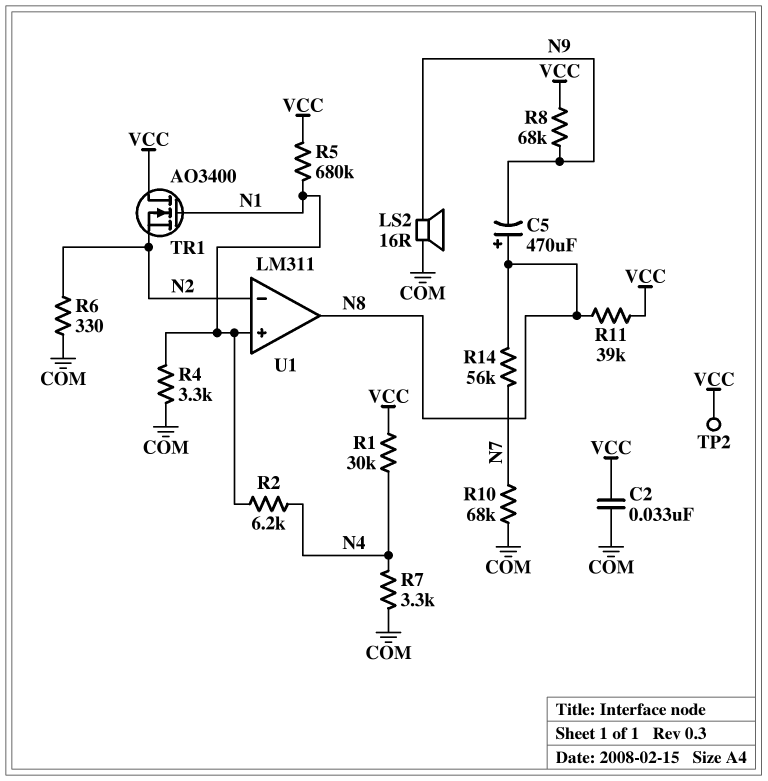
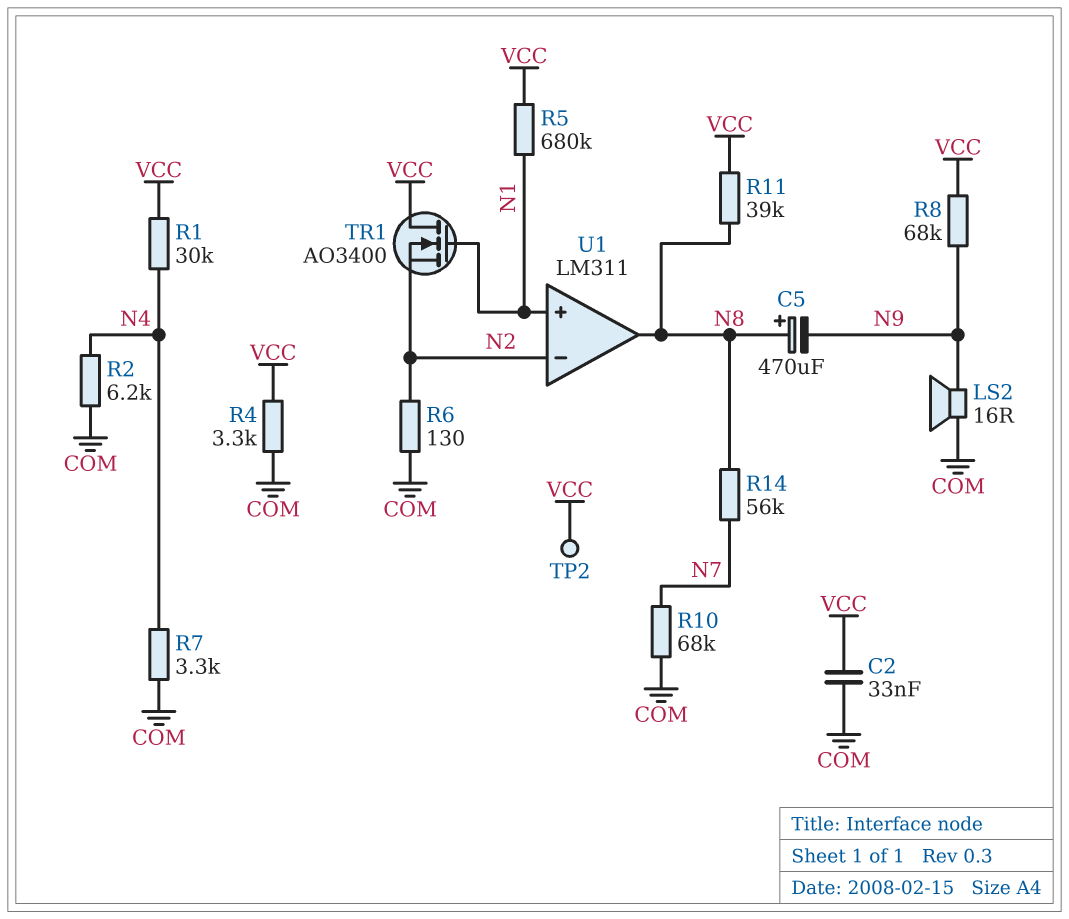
R2: 6.2k (N1, N4) -> 6.2k (COM, N4)
R4: 3.3k (COM, N1) -> 3.3k (COM, VCC)
R6: 330 (COM, N2) -> 130 (COM, N2)

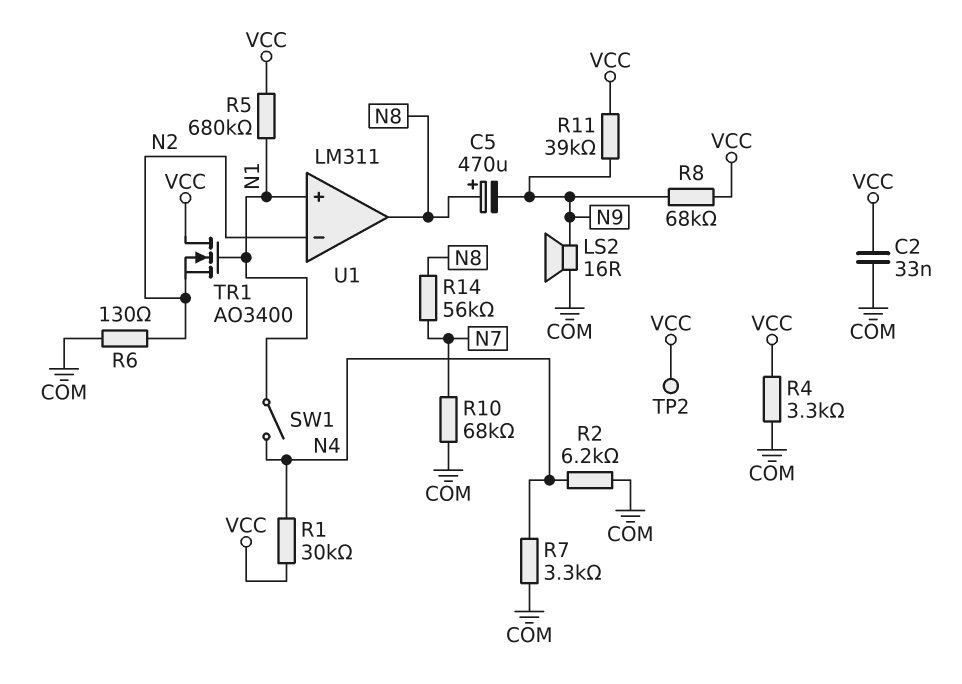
R11: 39k (N8, VCC) -> 39k (N9, VCC)
SW1: none -> switch (N1, N4)

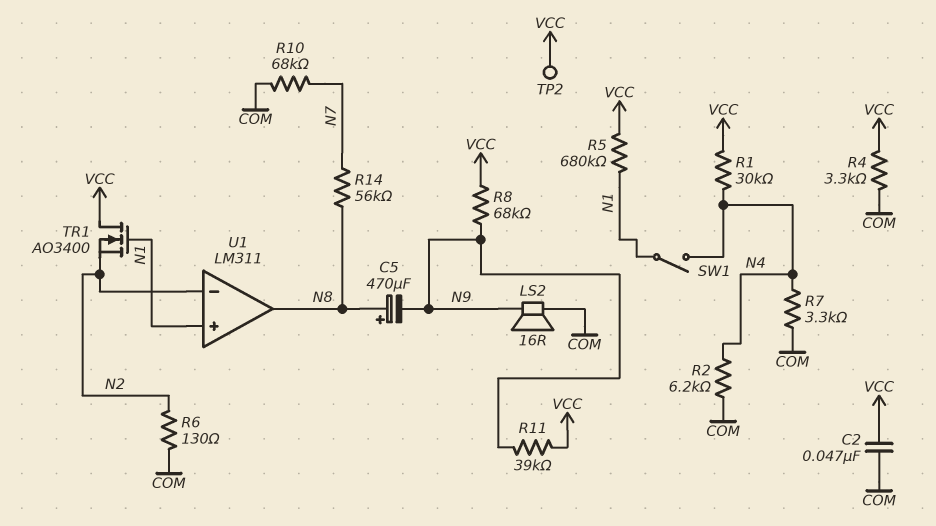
C2: 33nF (COM, VCC) -> 47nF (COM, VCC)

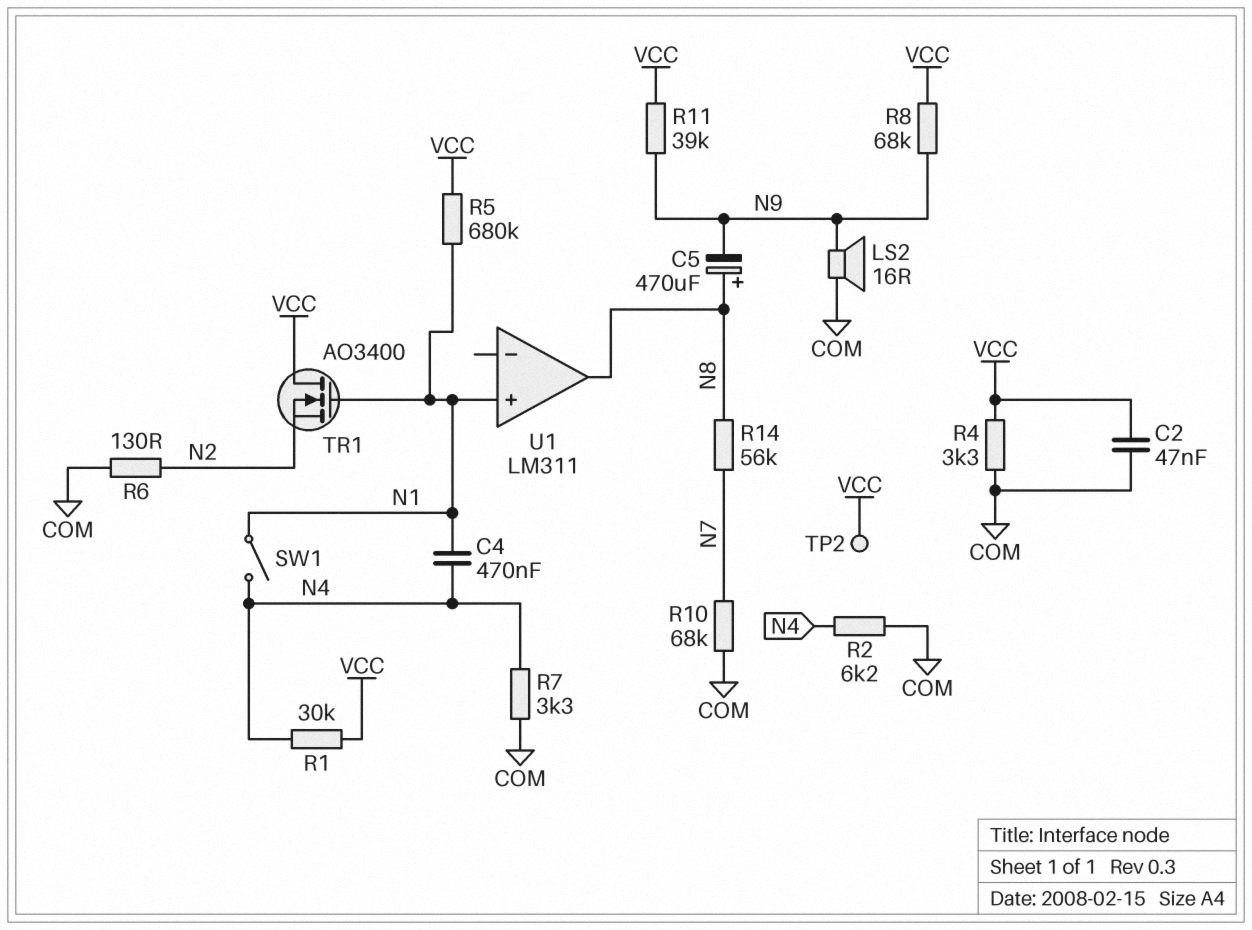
C4: none -> 470nF (N1, N4)
U1 pin in-: N2 -> none

